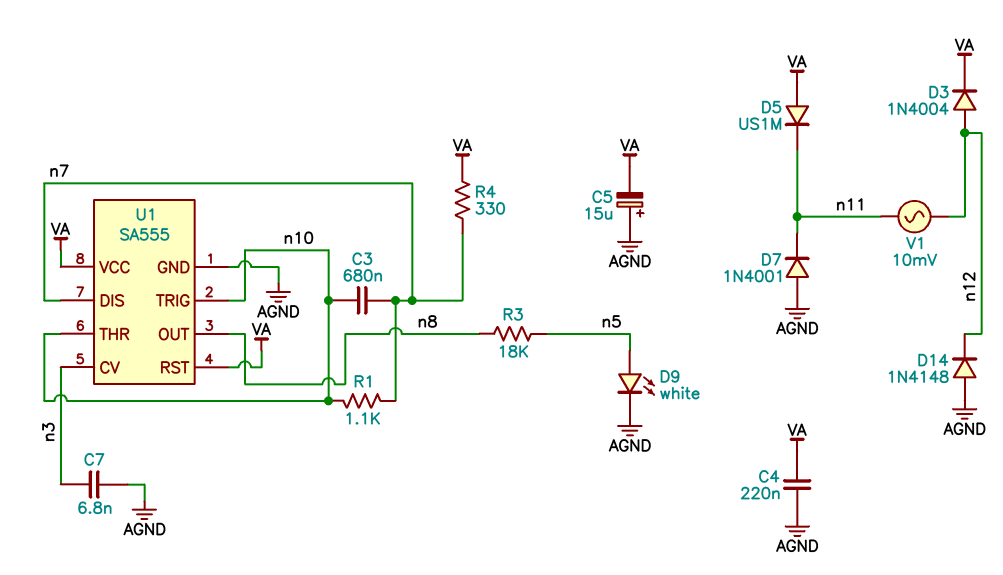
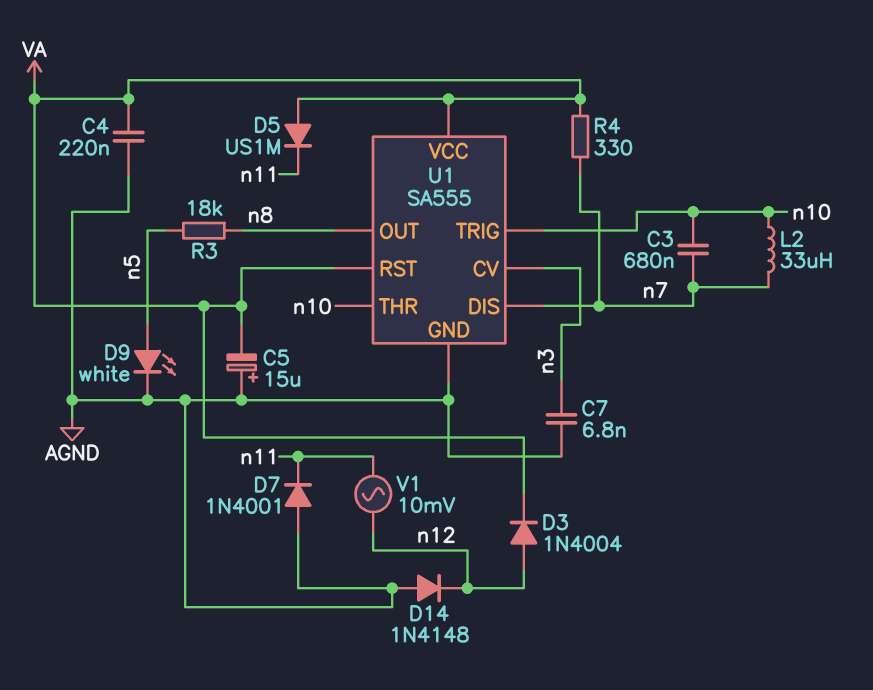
L2: none -> 33uH (n7, n10)
R1: 1.1k (n7, n10) -> none

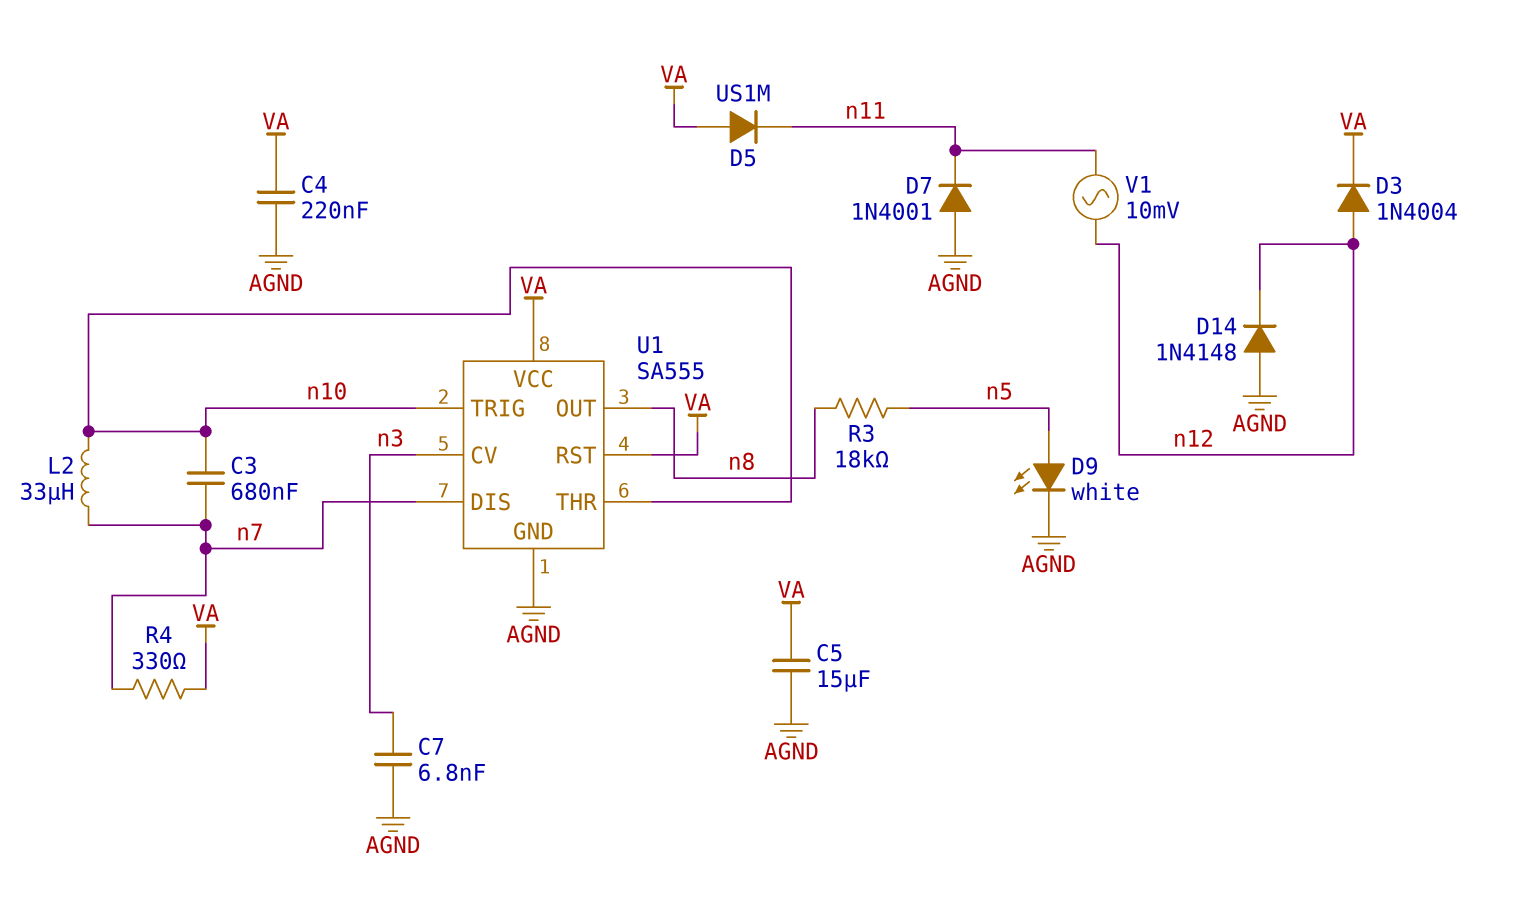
C5: 15uF (plus AGND, minus VA) -> 15uF (AGND, VA)

